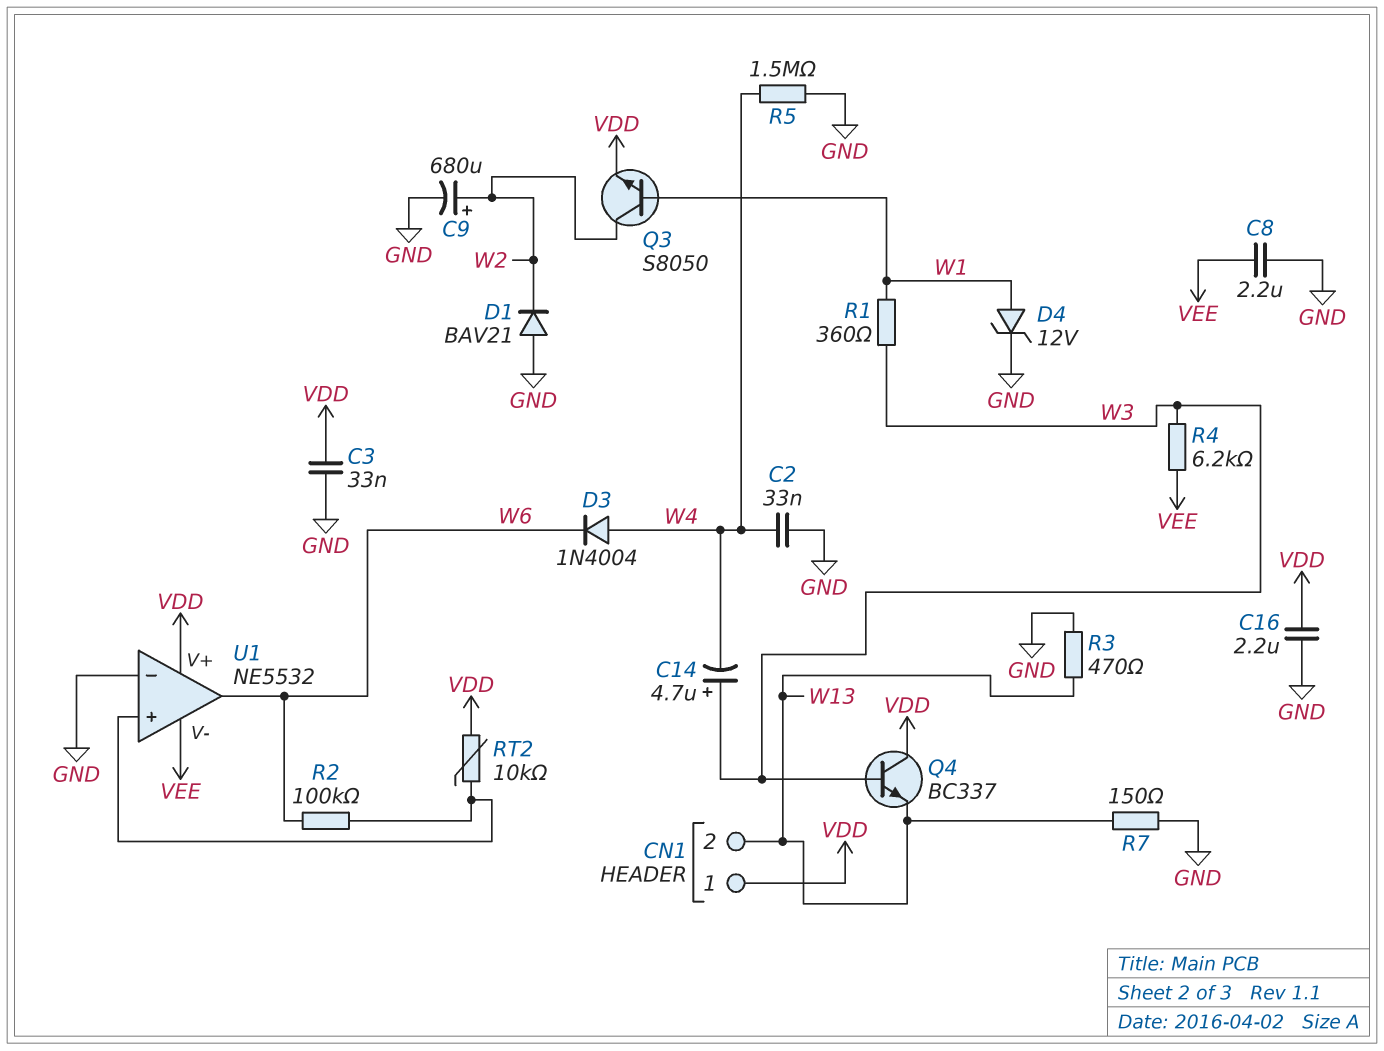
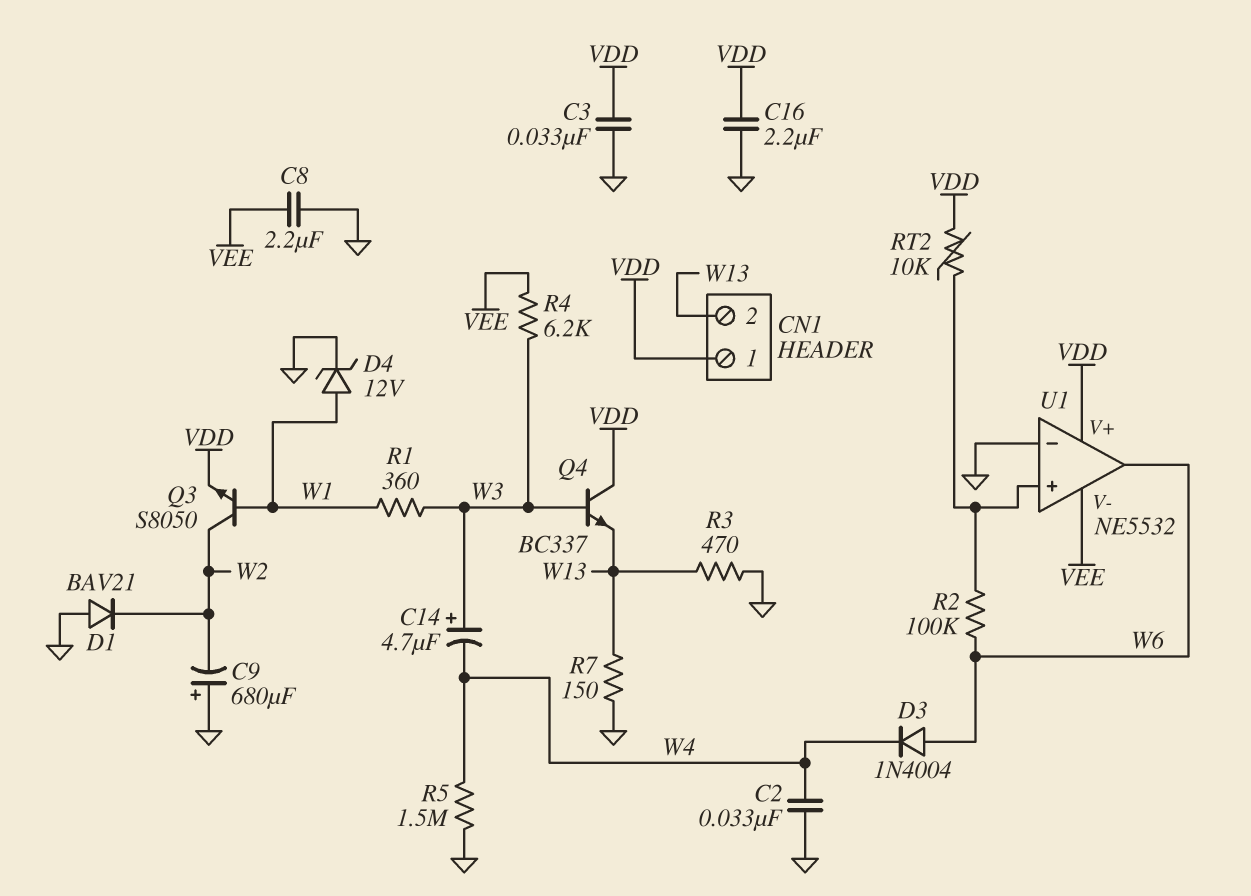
C9: 680uF (plus W2, minus GND) -> 680uF (plus GND, minus W2)
D3: diode 1N4004 (A W4, K W6) -> diode 1N4004 (A W6, K W4)

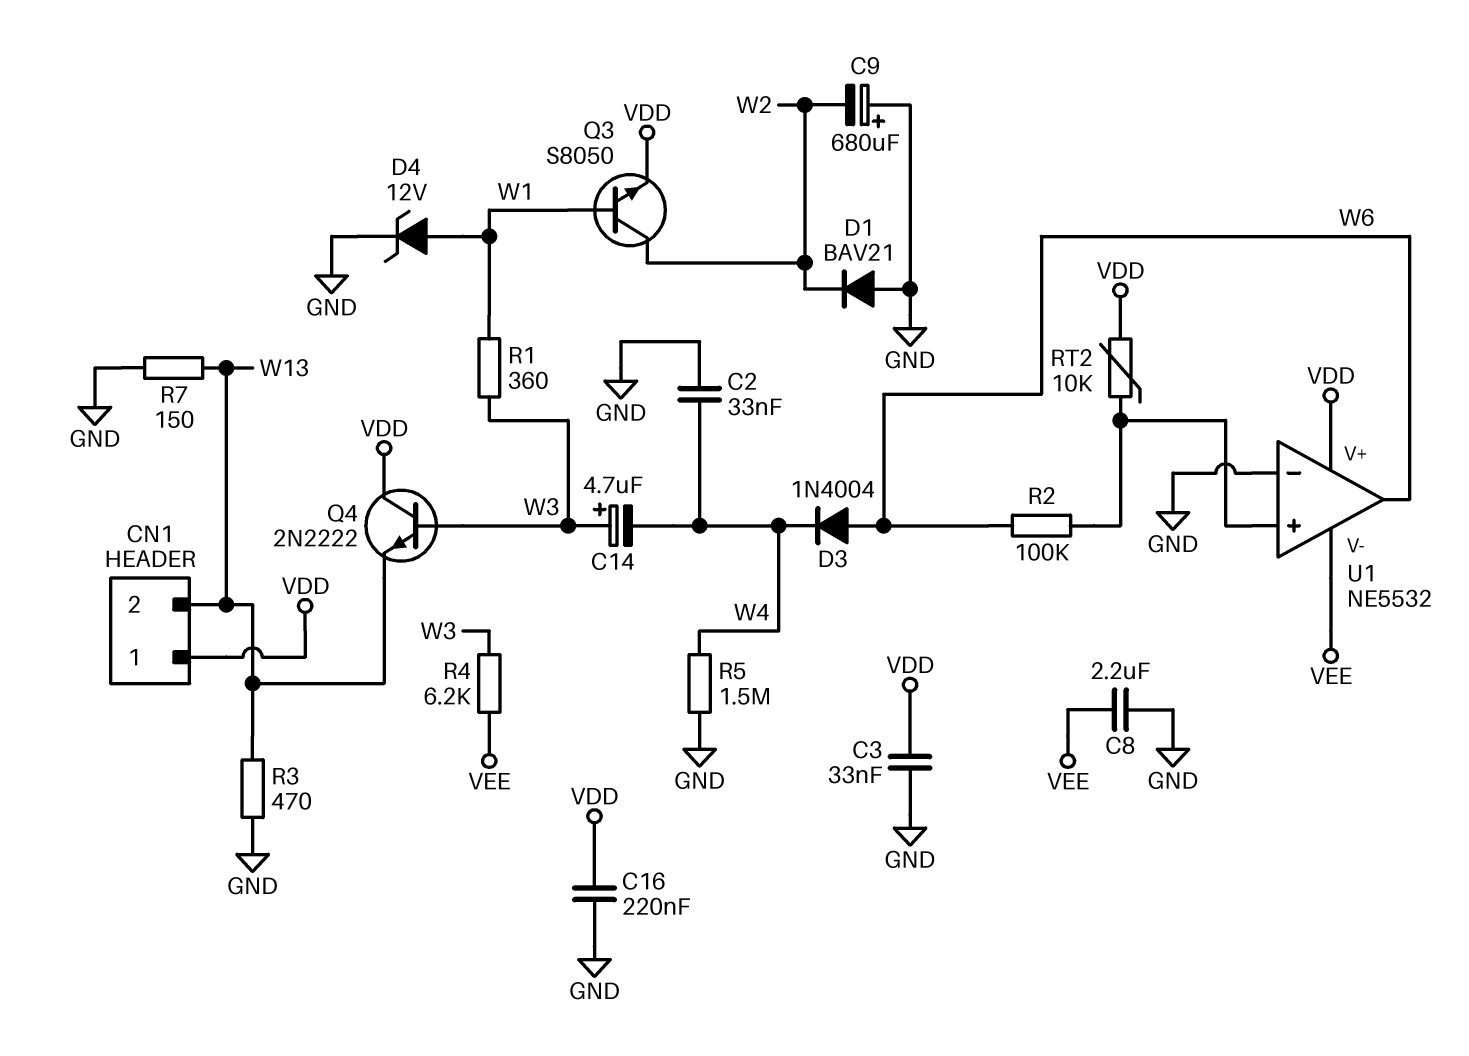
C16: 2.2uF (GND, VDD) -> 220nF (GND, VDD)
Q4: NPN BC337 (B W3, C VDD, E W13) -> NPN 2N2222 (B W3, C VDD, E W13)

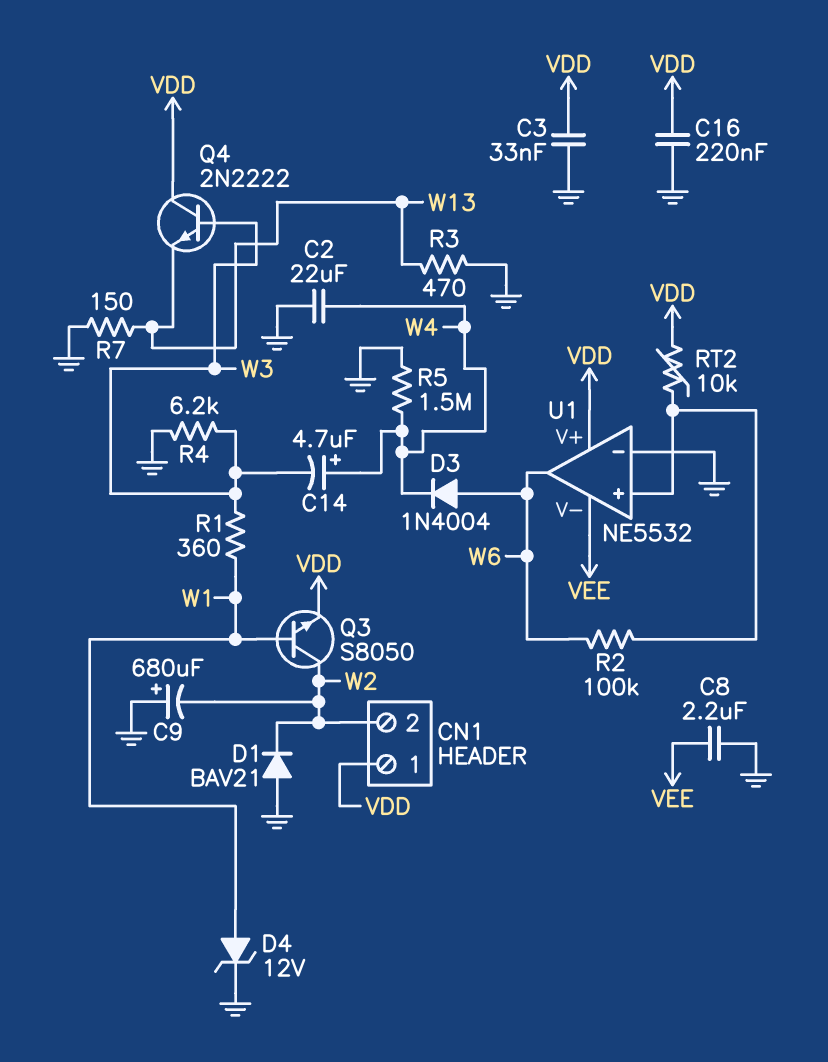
C2: 33nF (GND, W4) -> 22uF (GND, W4)
C14: 4.7uF (plus W3, minus W4) -> 4.7uF (plus W4, minus W3)
CN1 pin 2: W13 -> W2
R4: 6.2k (VEE, W3) -> 6.2k (GND, W3)

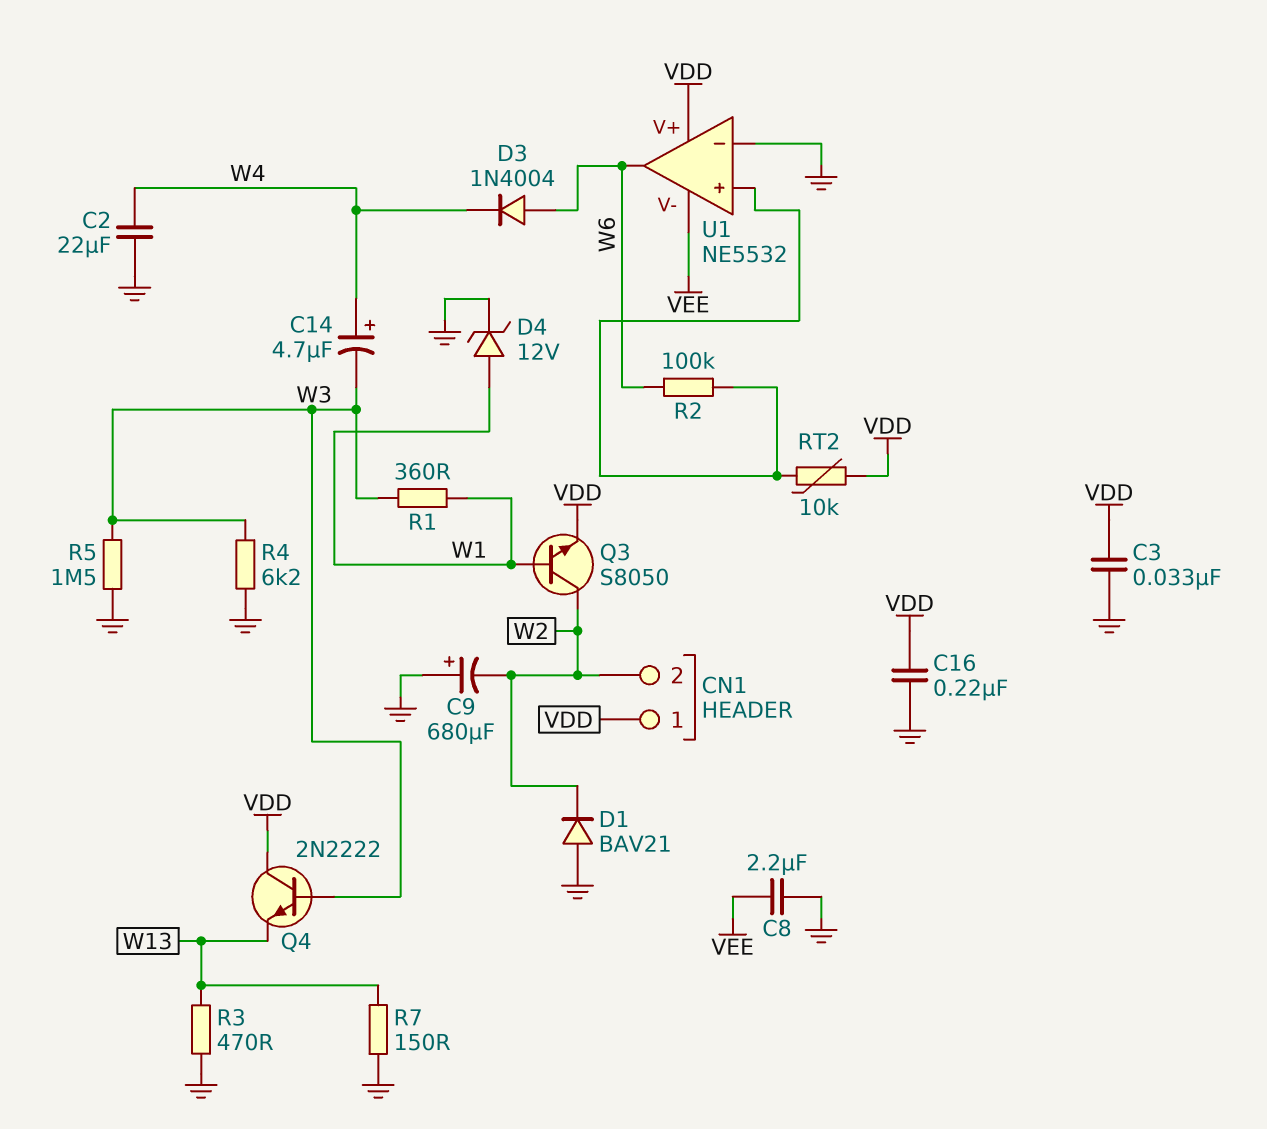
R5: 1.5M (GND, W4) -> 1.5M (GND, W3)

